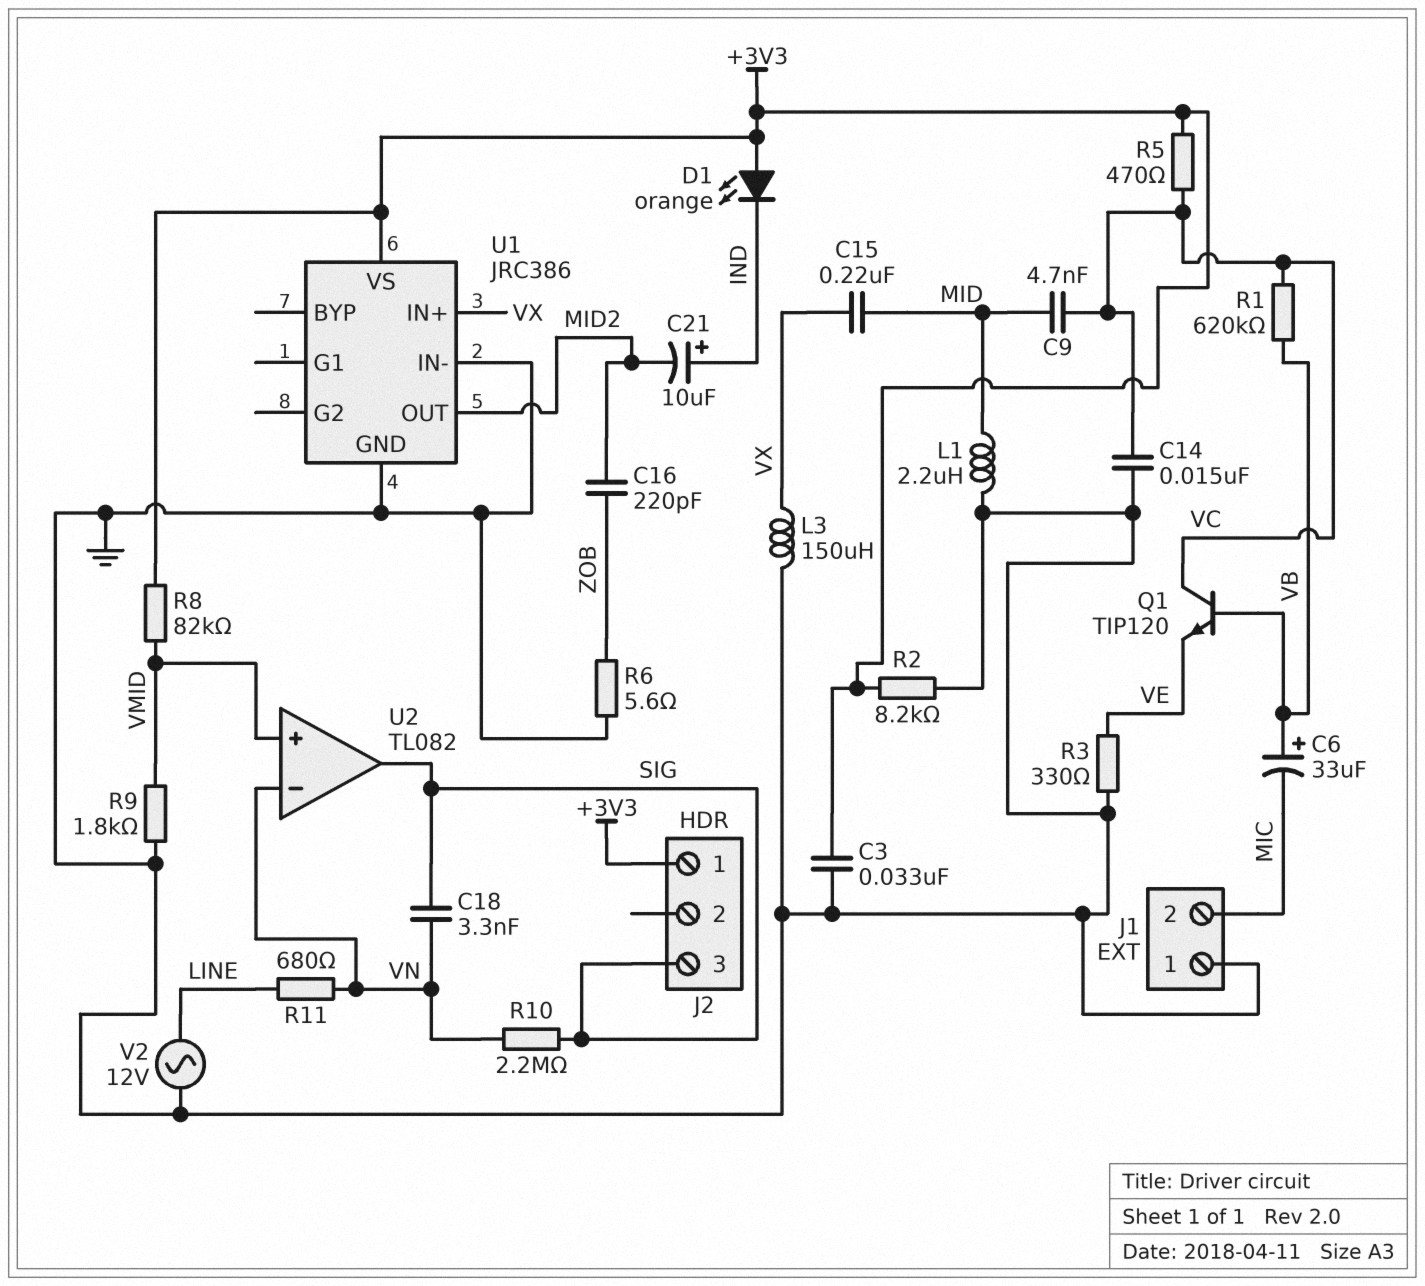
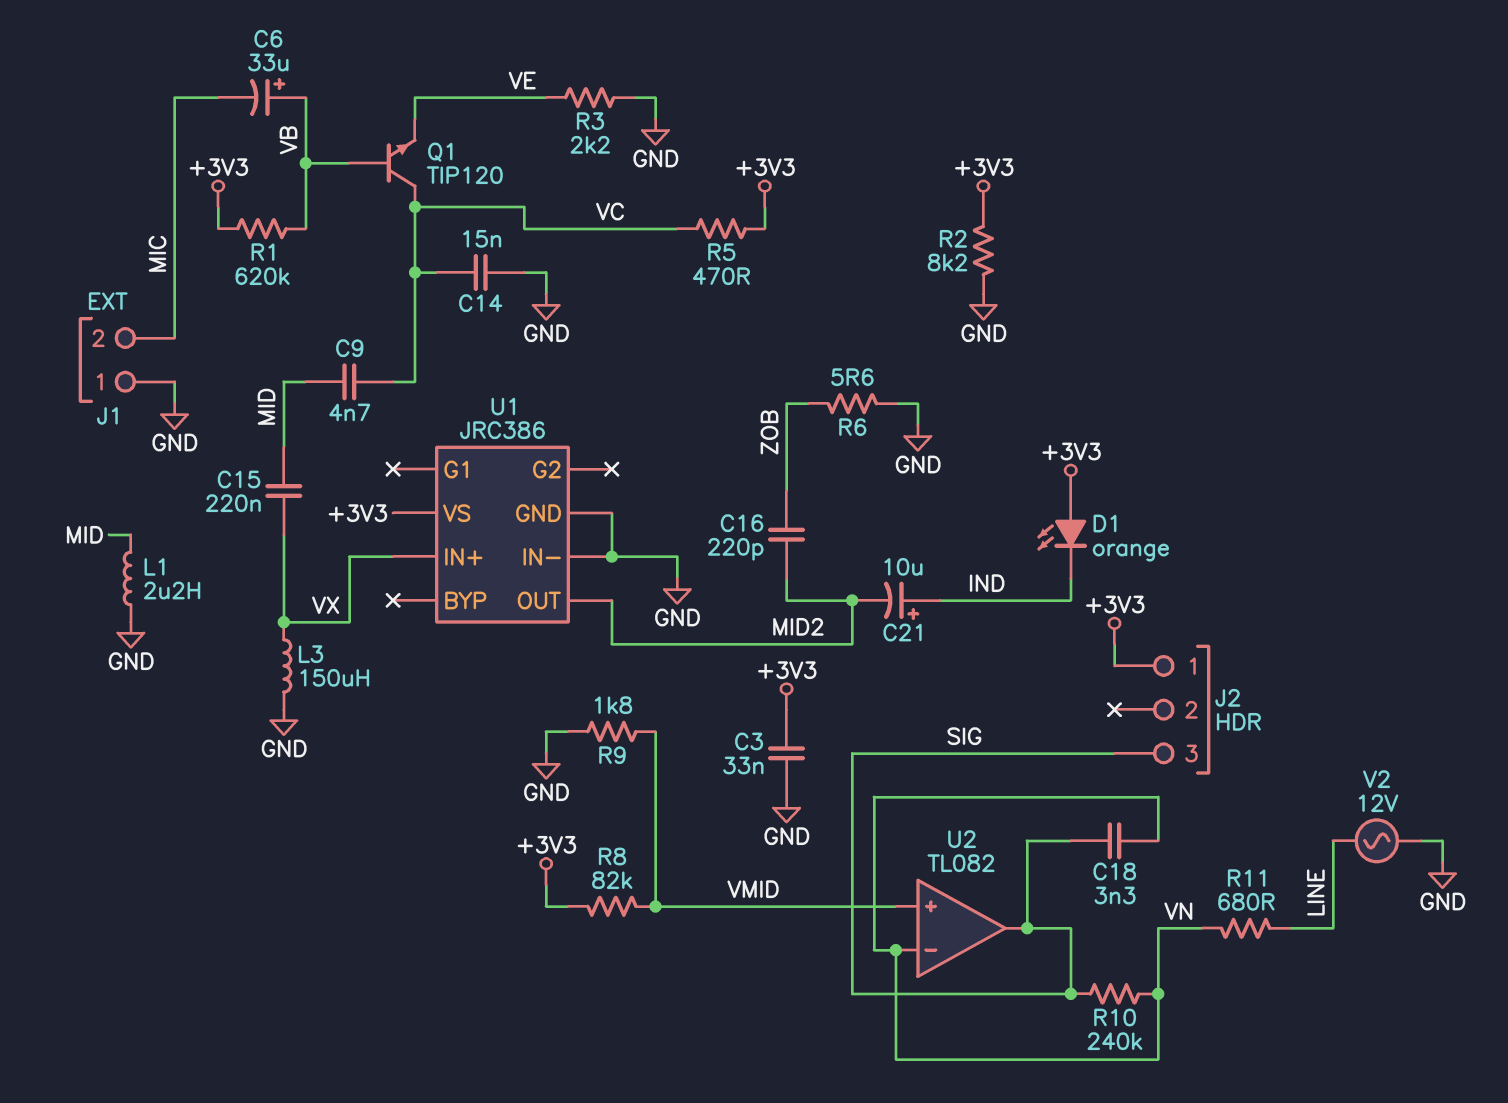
R1: 620k (VB, VC) -> 620k (+3V3, VB)
R3: 330 (GND, VE) -> 2.2k (GND, VE)
R10: 2.2M (SIG, VN) -> 240k (SIG, VN)

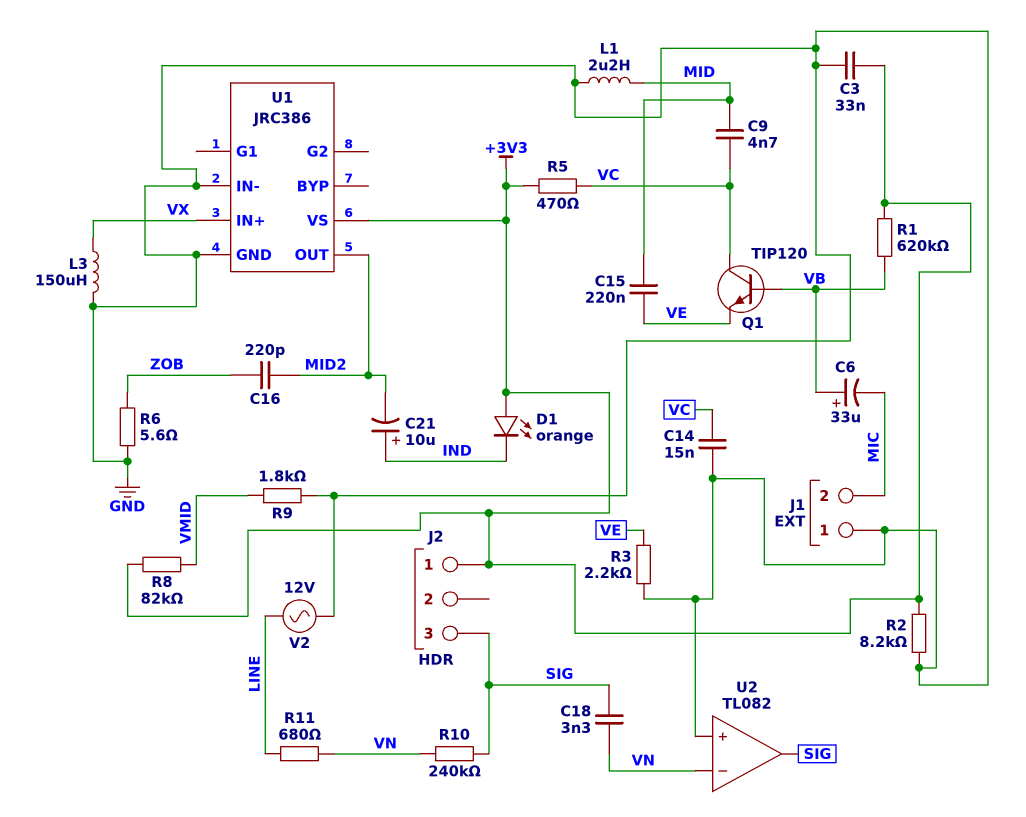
C15: 220nF (MID, VX) -> 220nF (MID, VE)
U2 pin in+: VMID -> GND

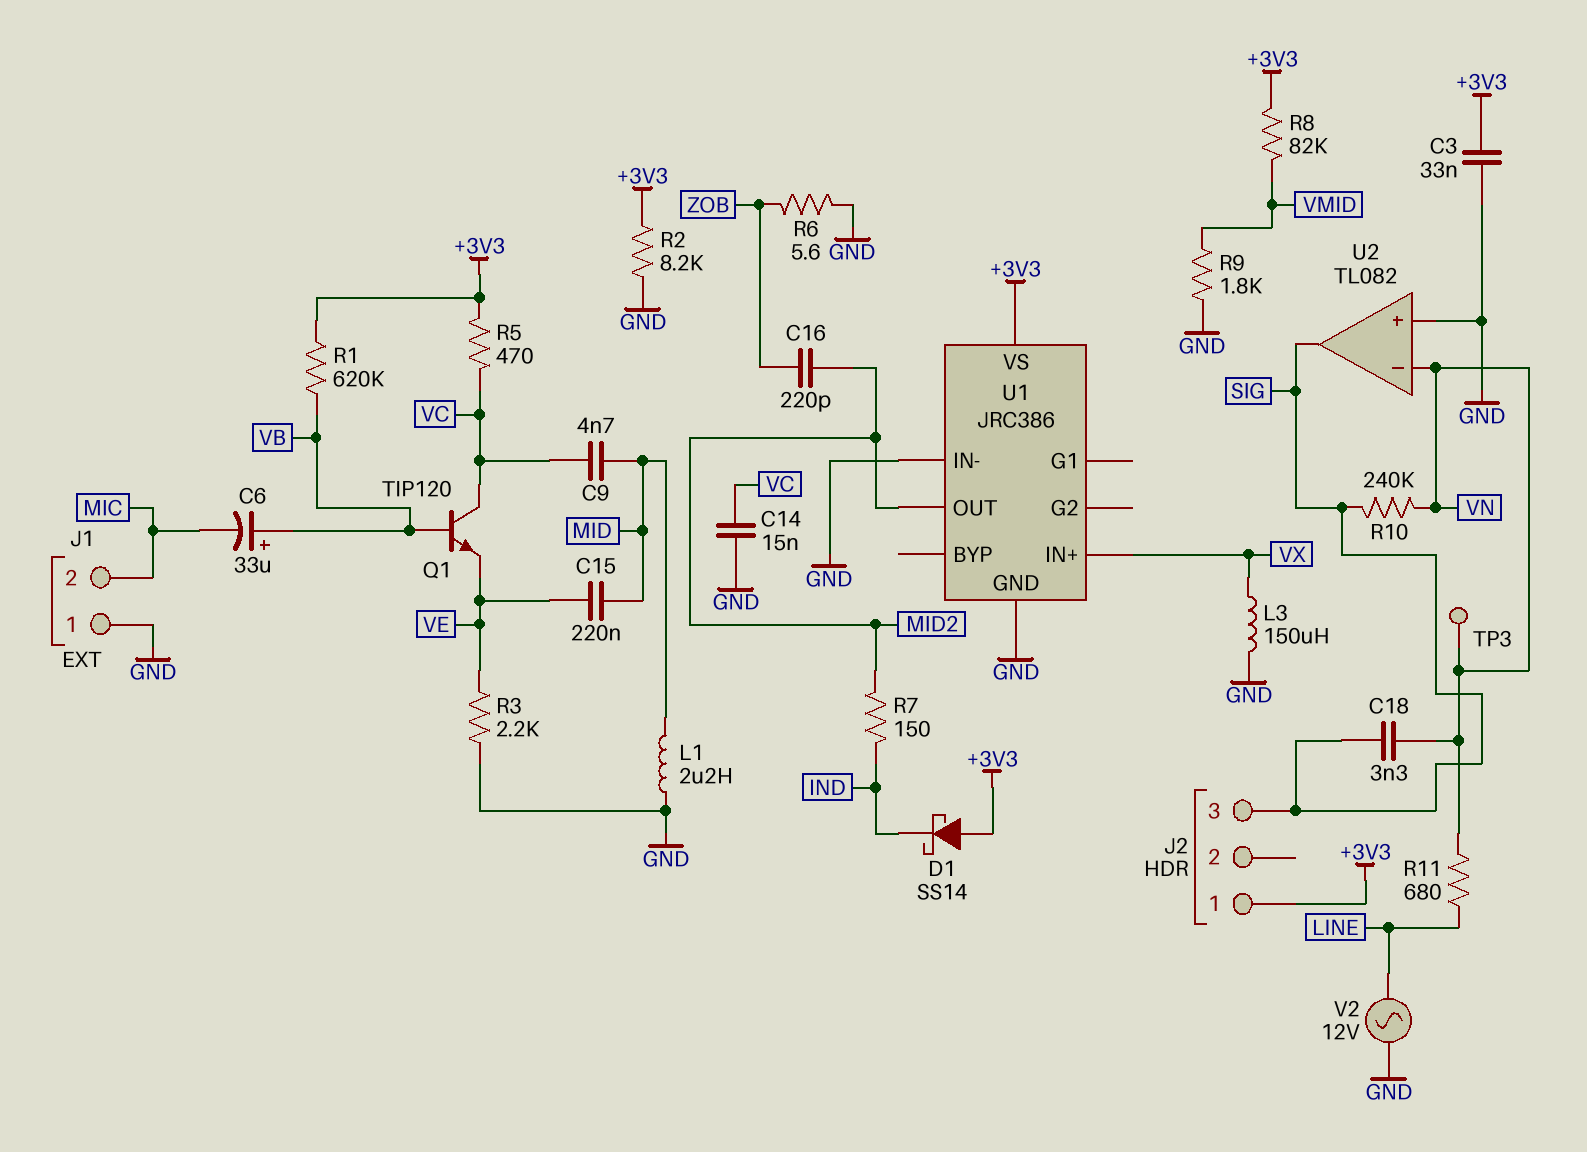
C21: 10uF (plus IND, minus MID2) -> none
D1: LED orange (A +3V3, K IND) -> schottky SS14 (A +3V3, K IND)
R7: none -> 150 (IND, MID2)
TP3: none -> test point (VN)

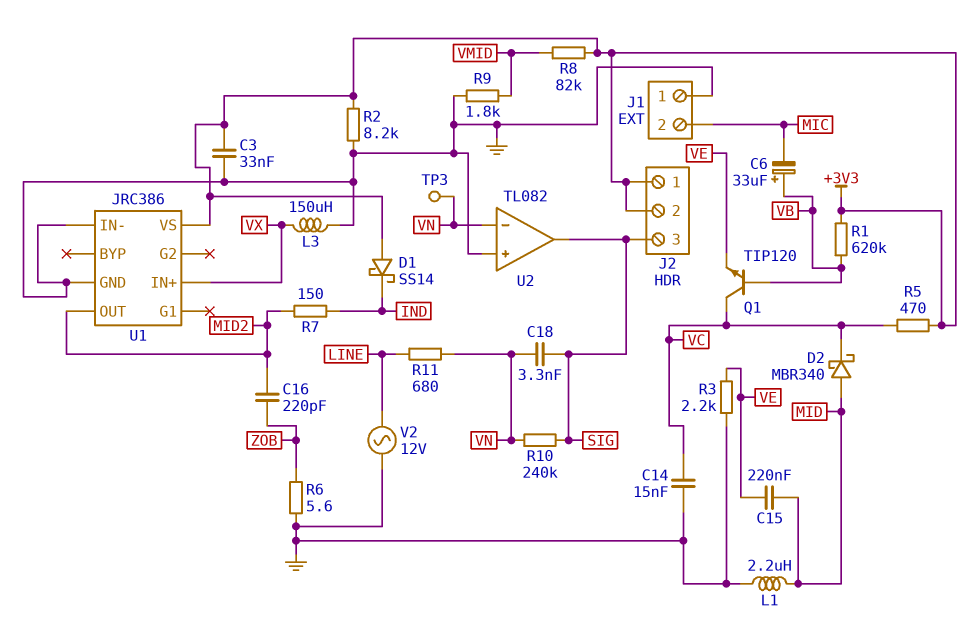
C9: 4.7nF (MID, VC) -> none
D2: none -> schottky MBR340 (A MID, K VC)
J2 pin 2: none -> +3V3

